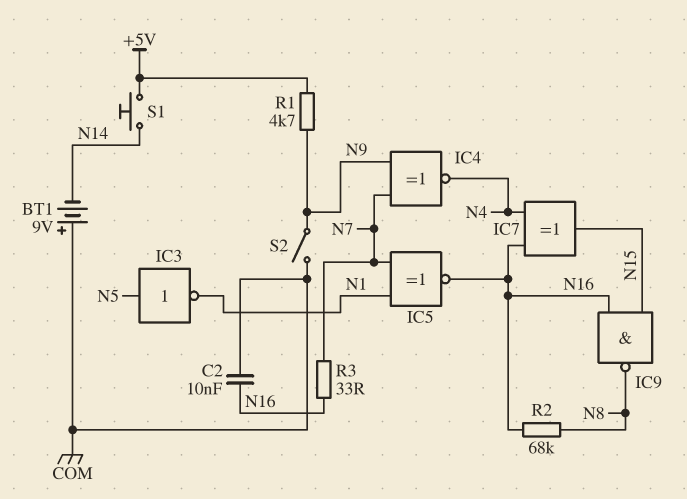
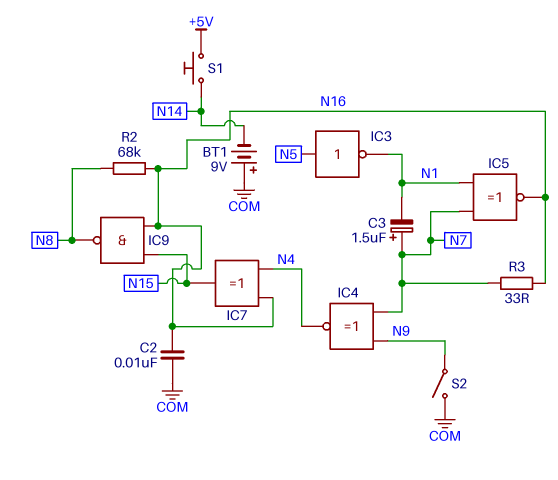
C3: none -> 1.5uF (plus N7, minus N1)
R1: 4.7k (+5V, N9) -> none

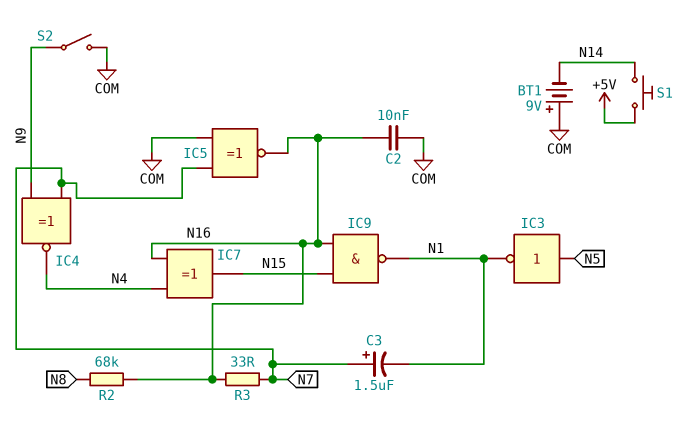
IC5: XNOR (in N1, in N7, out N16) -> XNOR (in COM, in N7, out N16)
IC9: NAND (in N15, in N16, out N8) -> NAND (in N15, in N16, out N1)

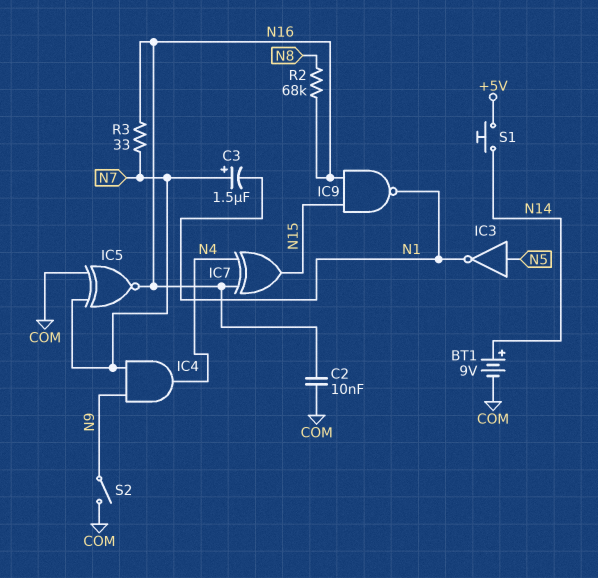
BT1: 9V (plus COM, minus N14) -> 9V (plus N14, minus COM)
IC4: XNOR (in N7, in N9, out N4) -> AND (in N7, in N9, out N4)

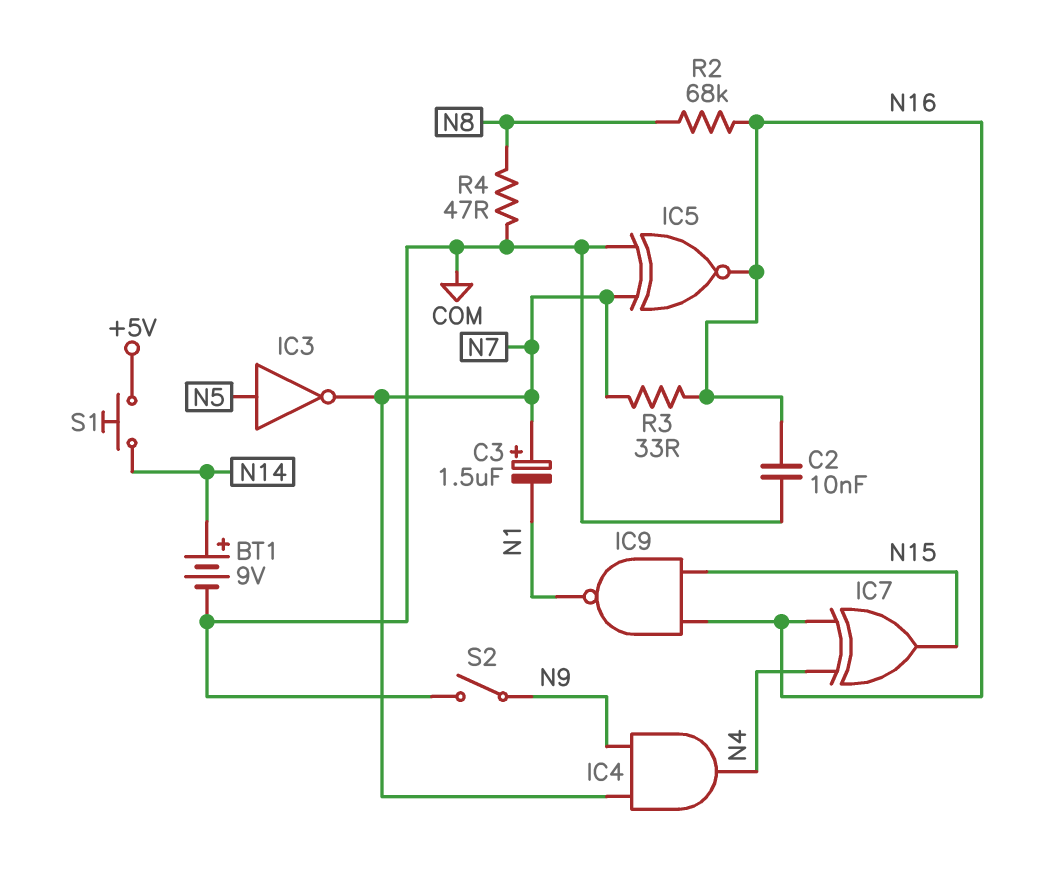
IC3: NOT (in N5, out N1) -> NOT (in N5, out N7)
R4: none -> 47 (COM, N8)

